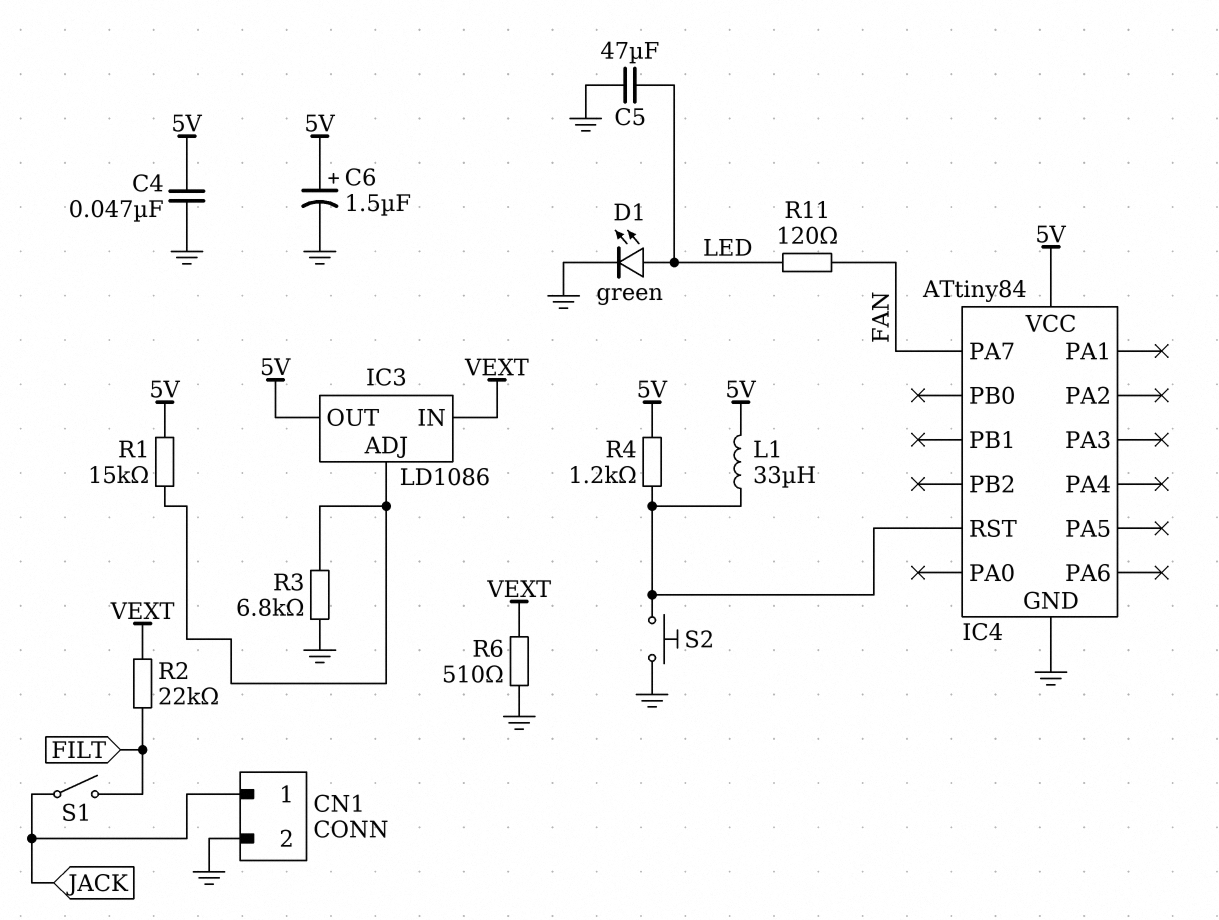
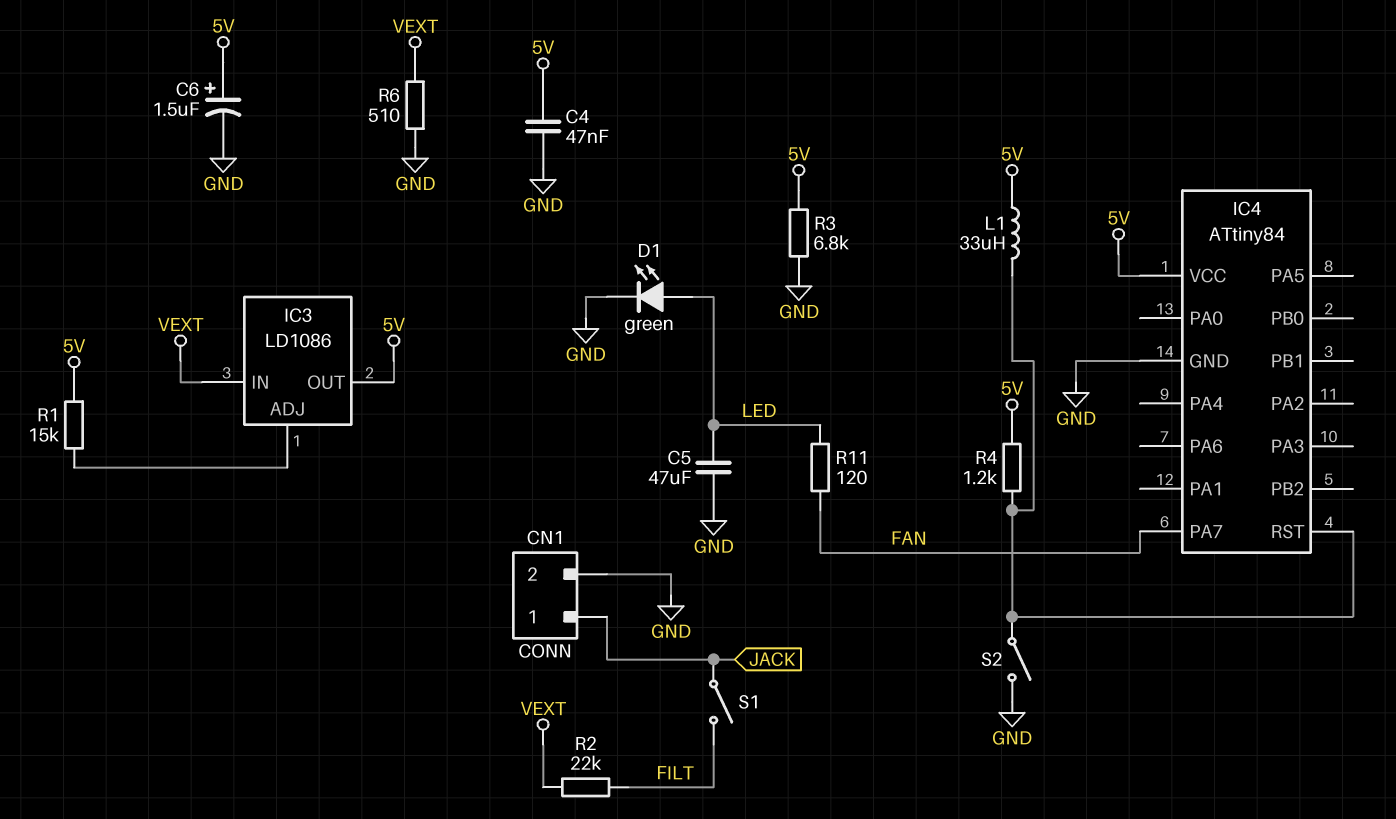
R3: 6.8k (GND, IC3/ADJ) -> 6.8k (5V, GND)
S2: button (GND, IC4/RST) -> switch (GND, IC4/RST)

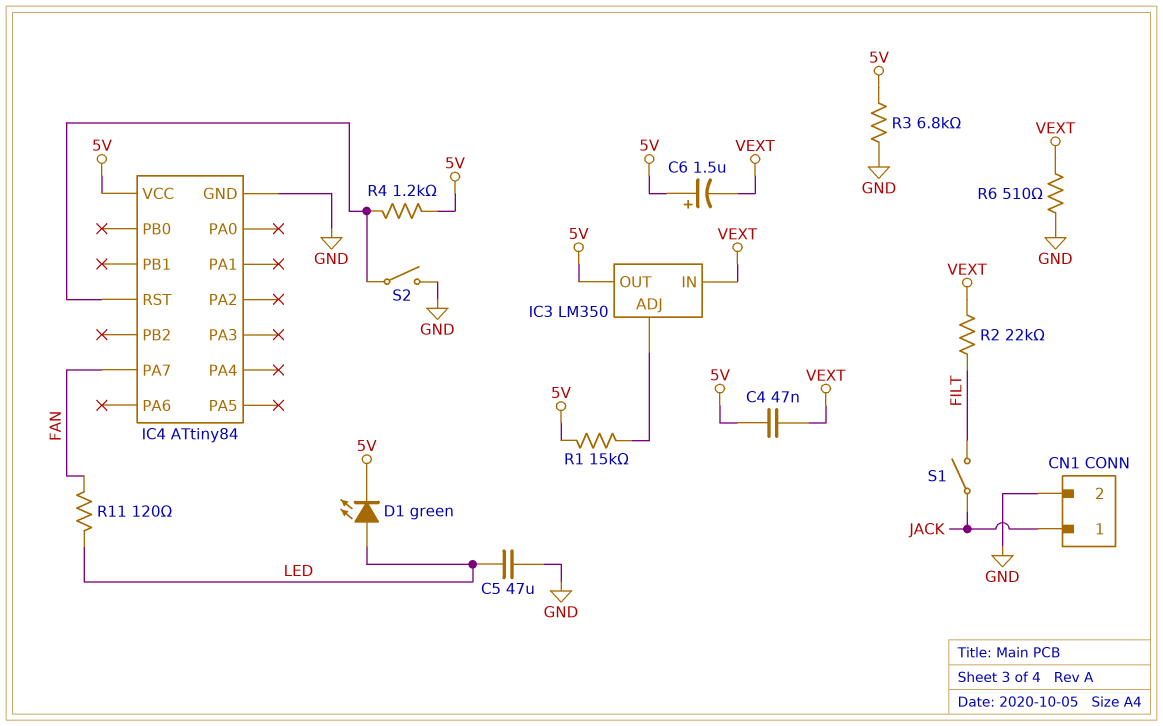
C4: 47nF (5V, GND) -> 47nF (5V, VEXT)
C6: 1.5uF (plus 5V, minus GND) -> 1.5uF (plus 5V, minus VEXT)
D1: LED green (A LED, K GND) -> LED green (A LED, K 5V)
IC3: LD1086 -> LM350
L1: 33uH (5V, IC4/RST) -> none

